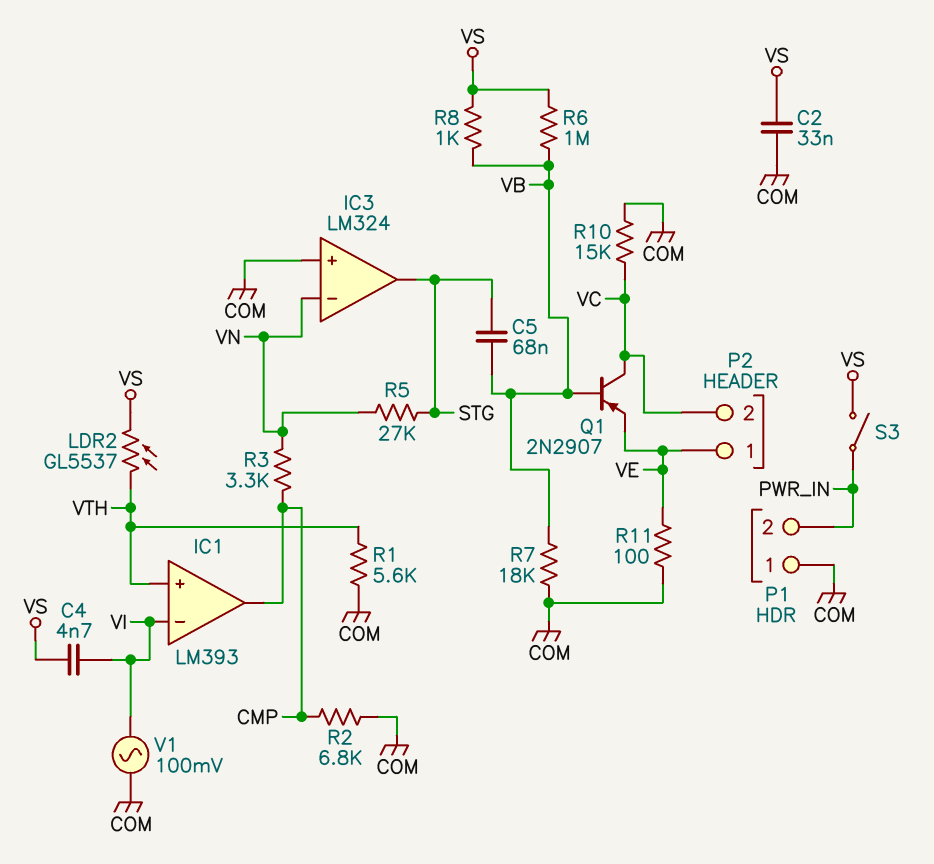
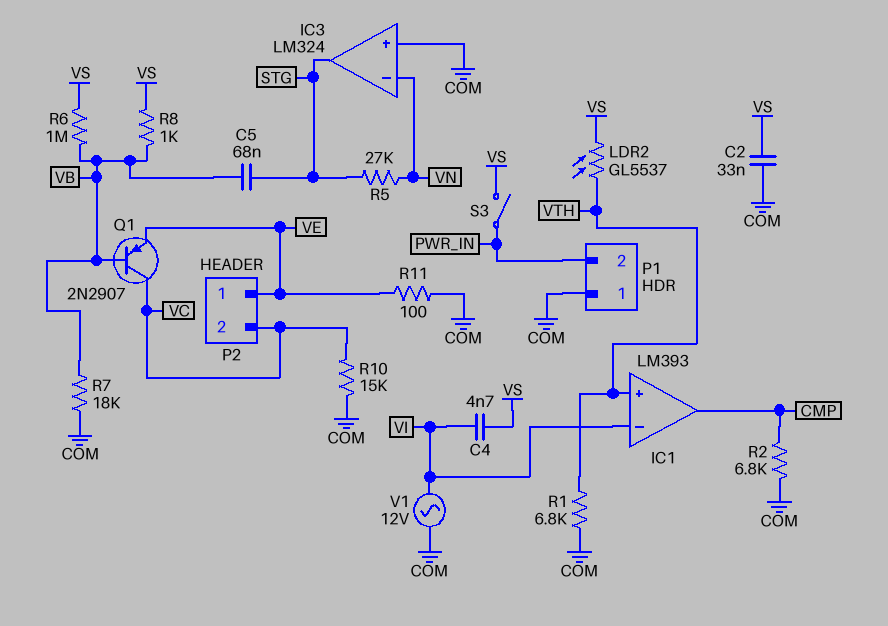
R1: 5.6k (COM, VTH) -> 6.8k (COM, VTH)
R3: 3.3k (CMP, VN) -> none
V1: AC 100mV (COM, VI) -> AC 12V (COM, VI)

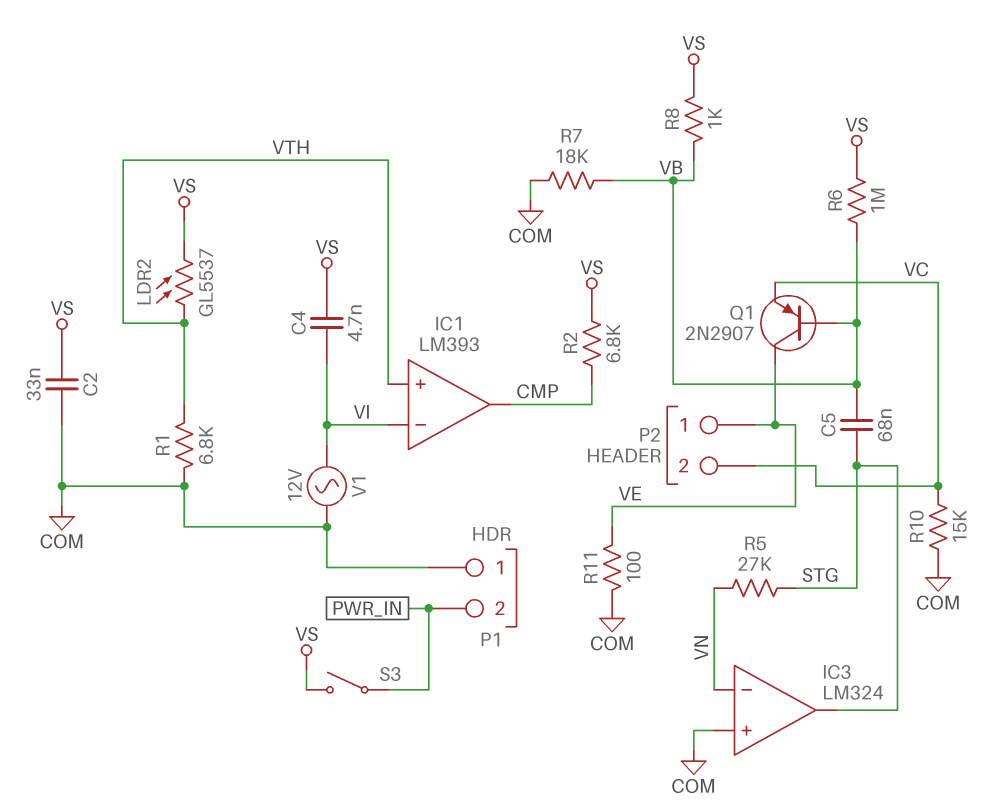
Q1: PNP 2N2907 (B VB, C VC, E VE) -> PNP 2N2907 (B VB, C VE, E VC)
R2: 6.8k (CMP, COM) -> 6.8k (CMP, VS)

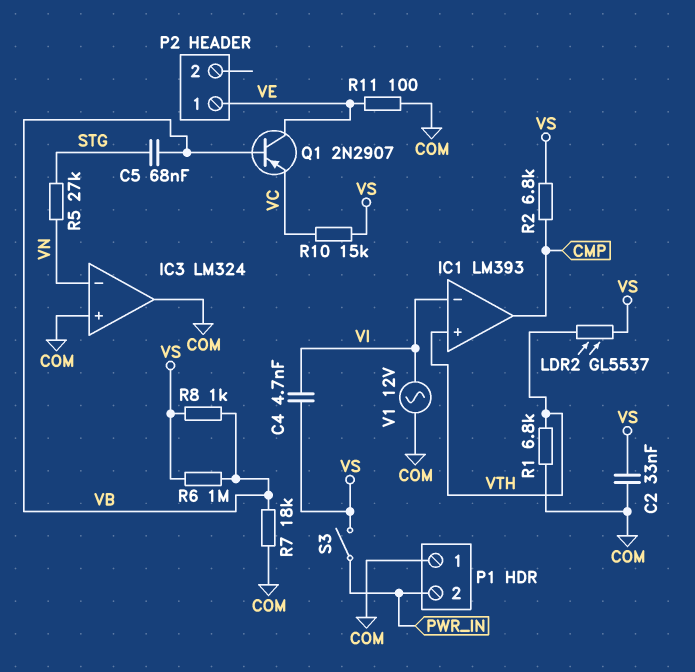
IC3 pin out: STG -> COM
P2 pin 2: VC -> none
R10: 15k (COM, VC) -> 15k (VC, VS)

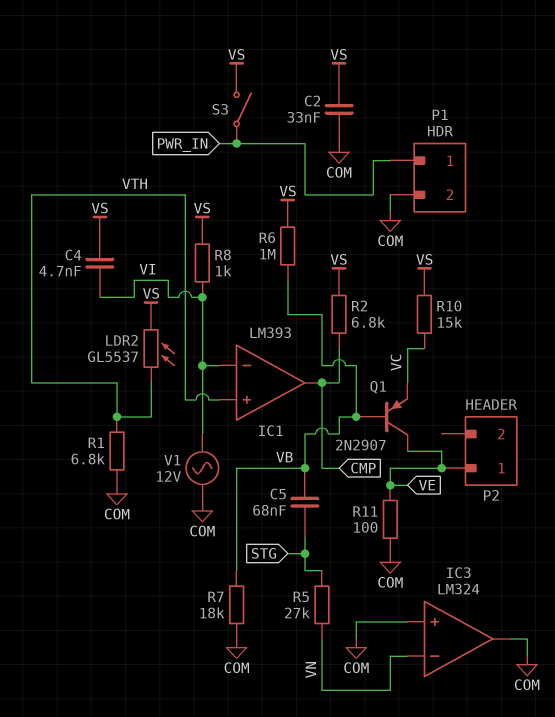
P1 pin 1: COM -> PWR_IN
P1 pin 2: PWR_IN -> COM
R8: 1k (VB, VS) -> 1k (VI, VS)

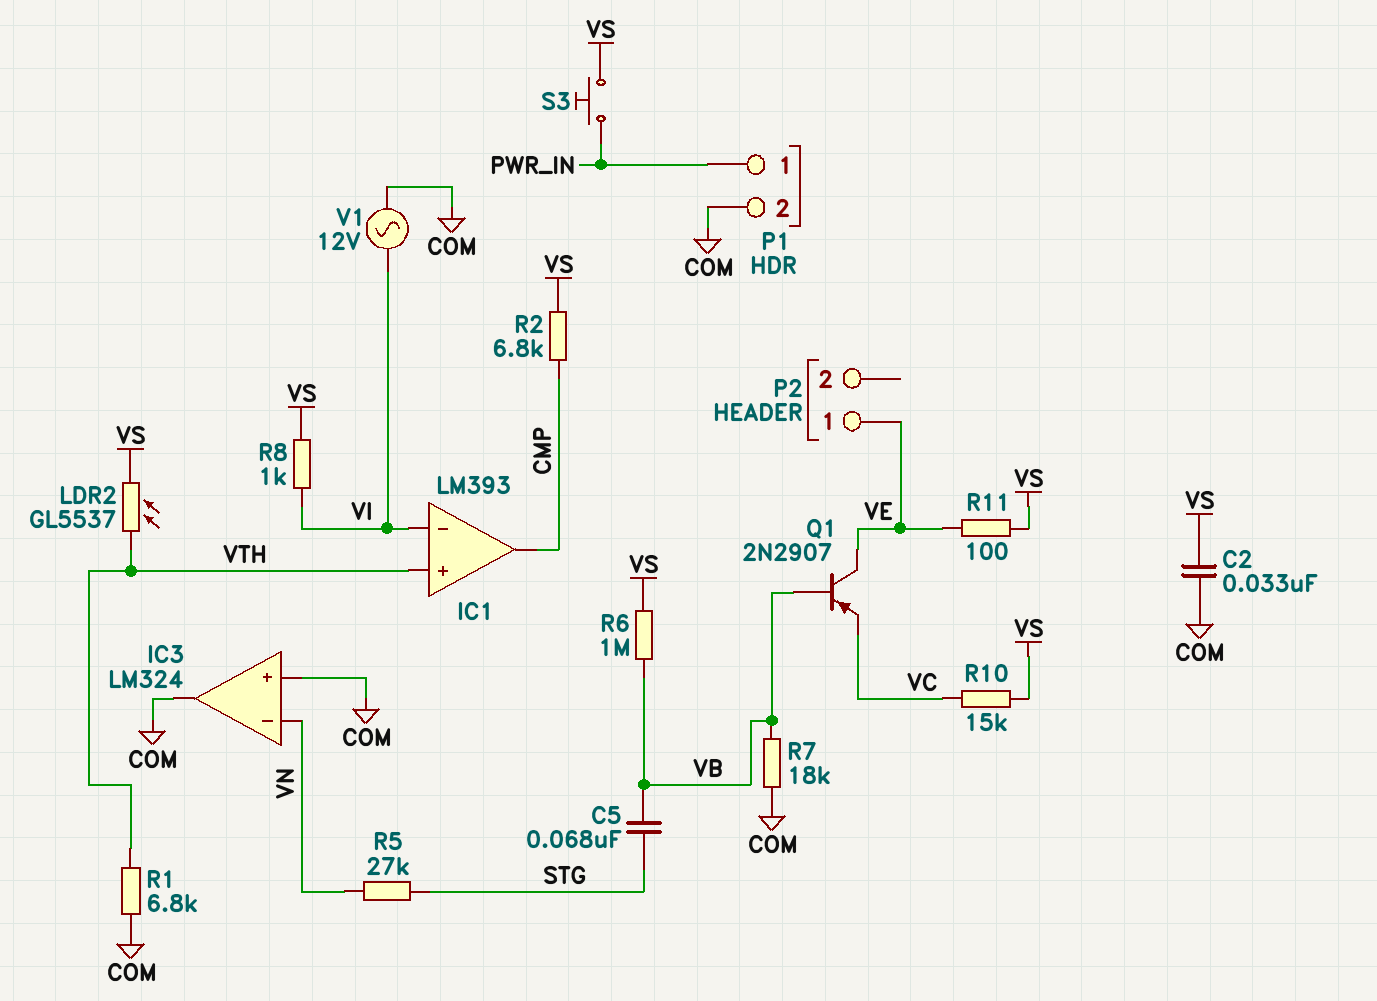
C4: 4.7nF (VI, VS) -> none
R11: 100 (COM, VE) -> 100 (VE, VS)
S3: switch (PWR_IN, VS) -> button (PWR_IN, VS)

